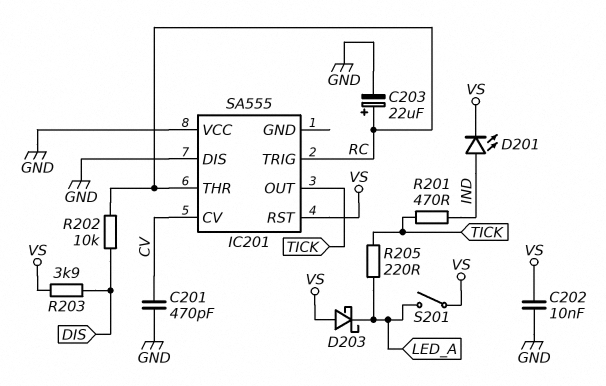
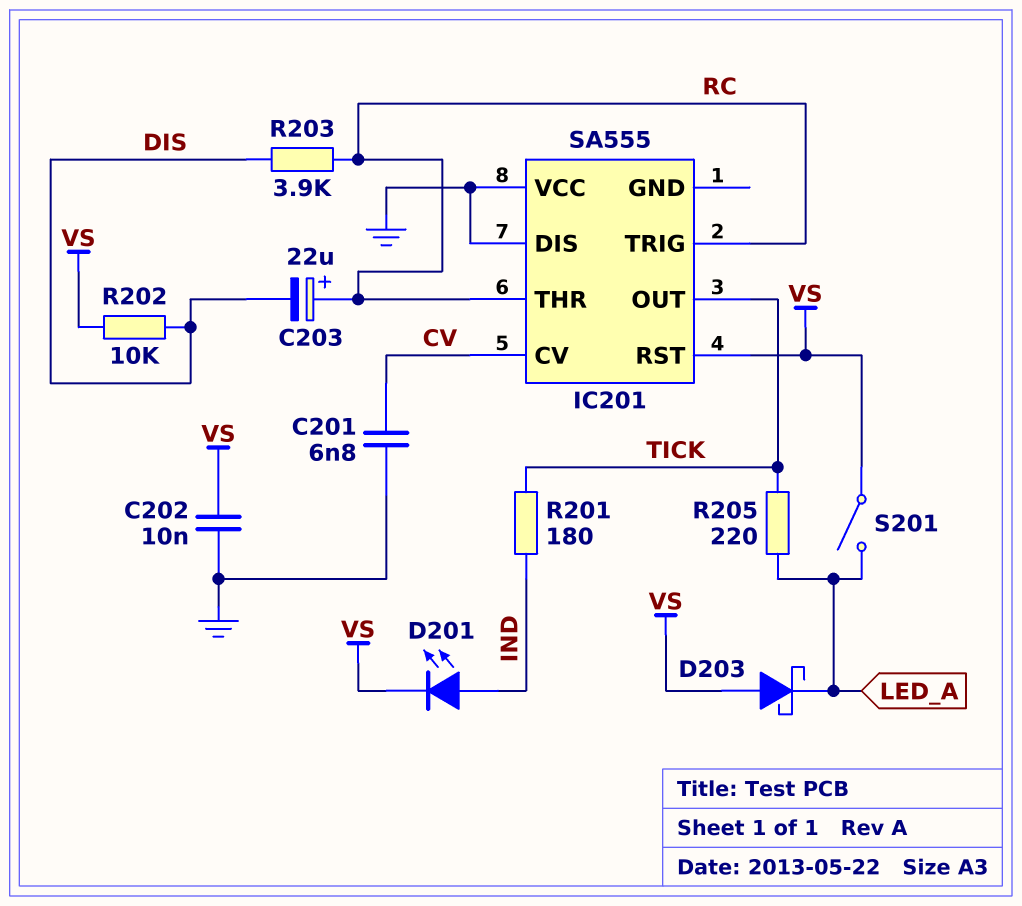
C201: 470pF (CV, GND) -> 6.8nF (CV, GND)
C203: 22uF (plus RC, minus GND) -> 22uF (plus RC, minus DIS)
R201: 470 (IND, TICK) -> 180 (IND, TICK)
R202: 10k (DIS, RC) -> 10k (DIS, VS)
R203: 3.9k (DIS, VS) -> 3.9k (DIS, RC)

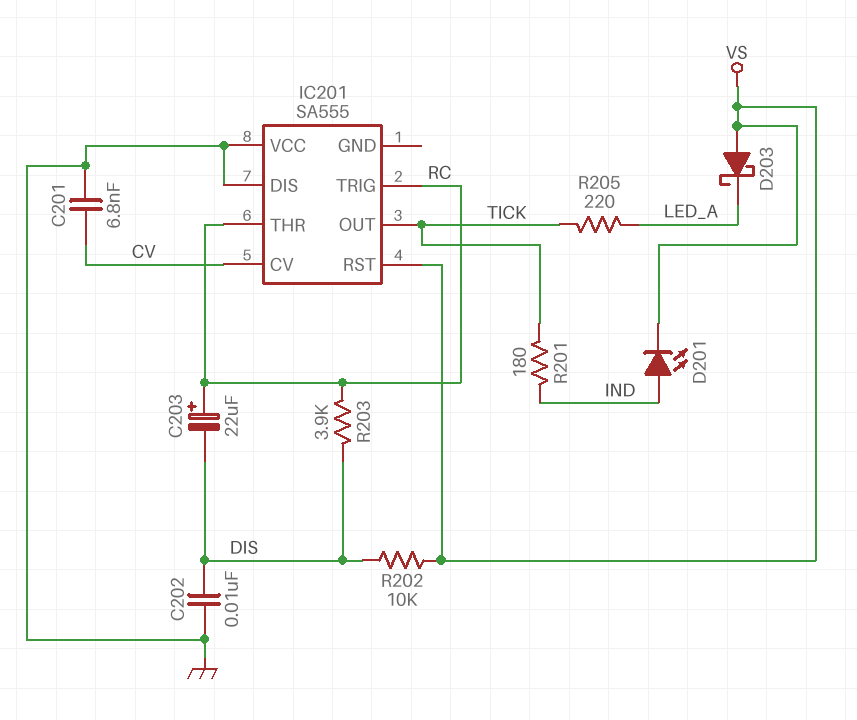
C202: 10nF (GND, VS) -> 10nF (DIS, GND)
S201: switch (LED_A, VS) -> none

